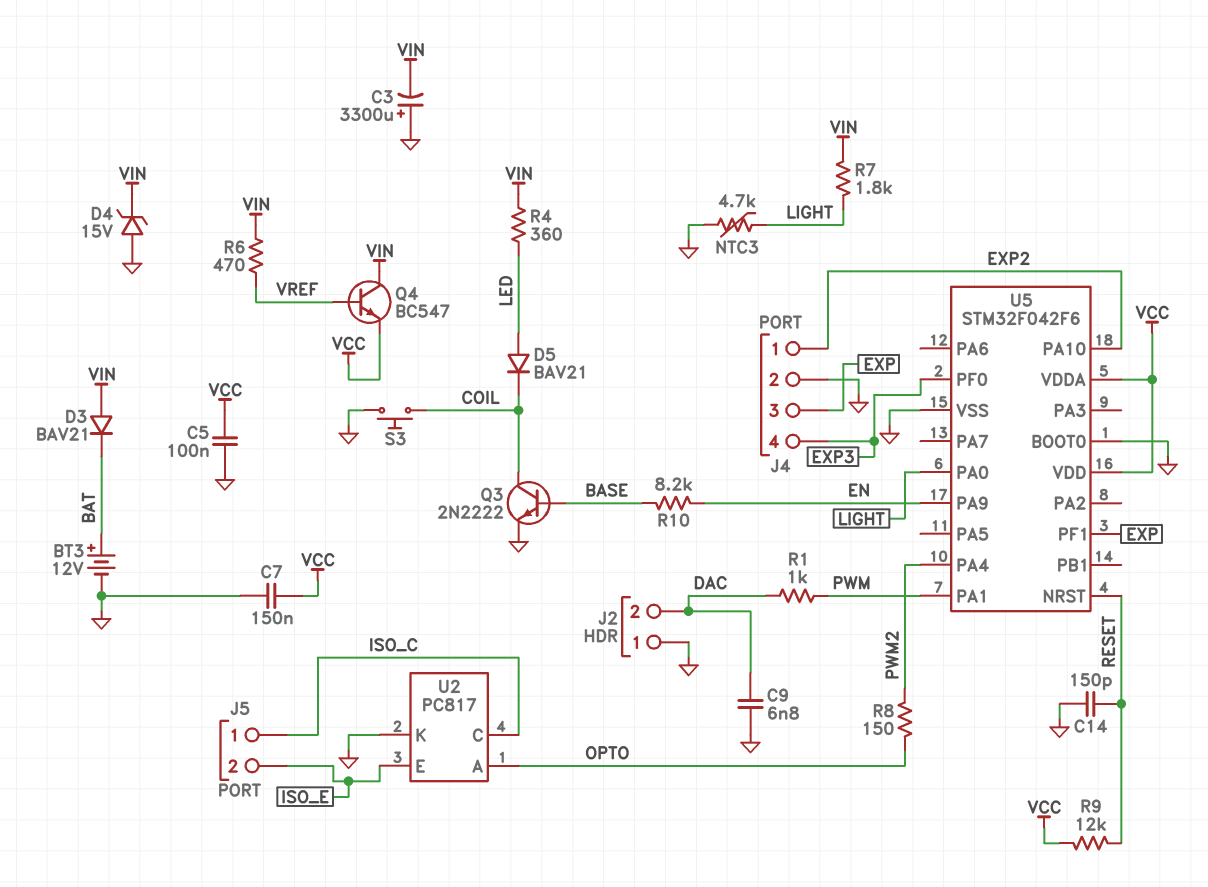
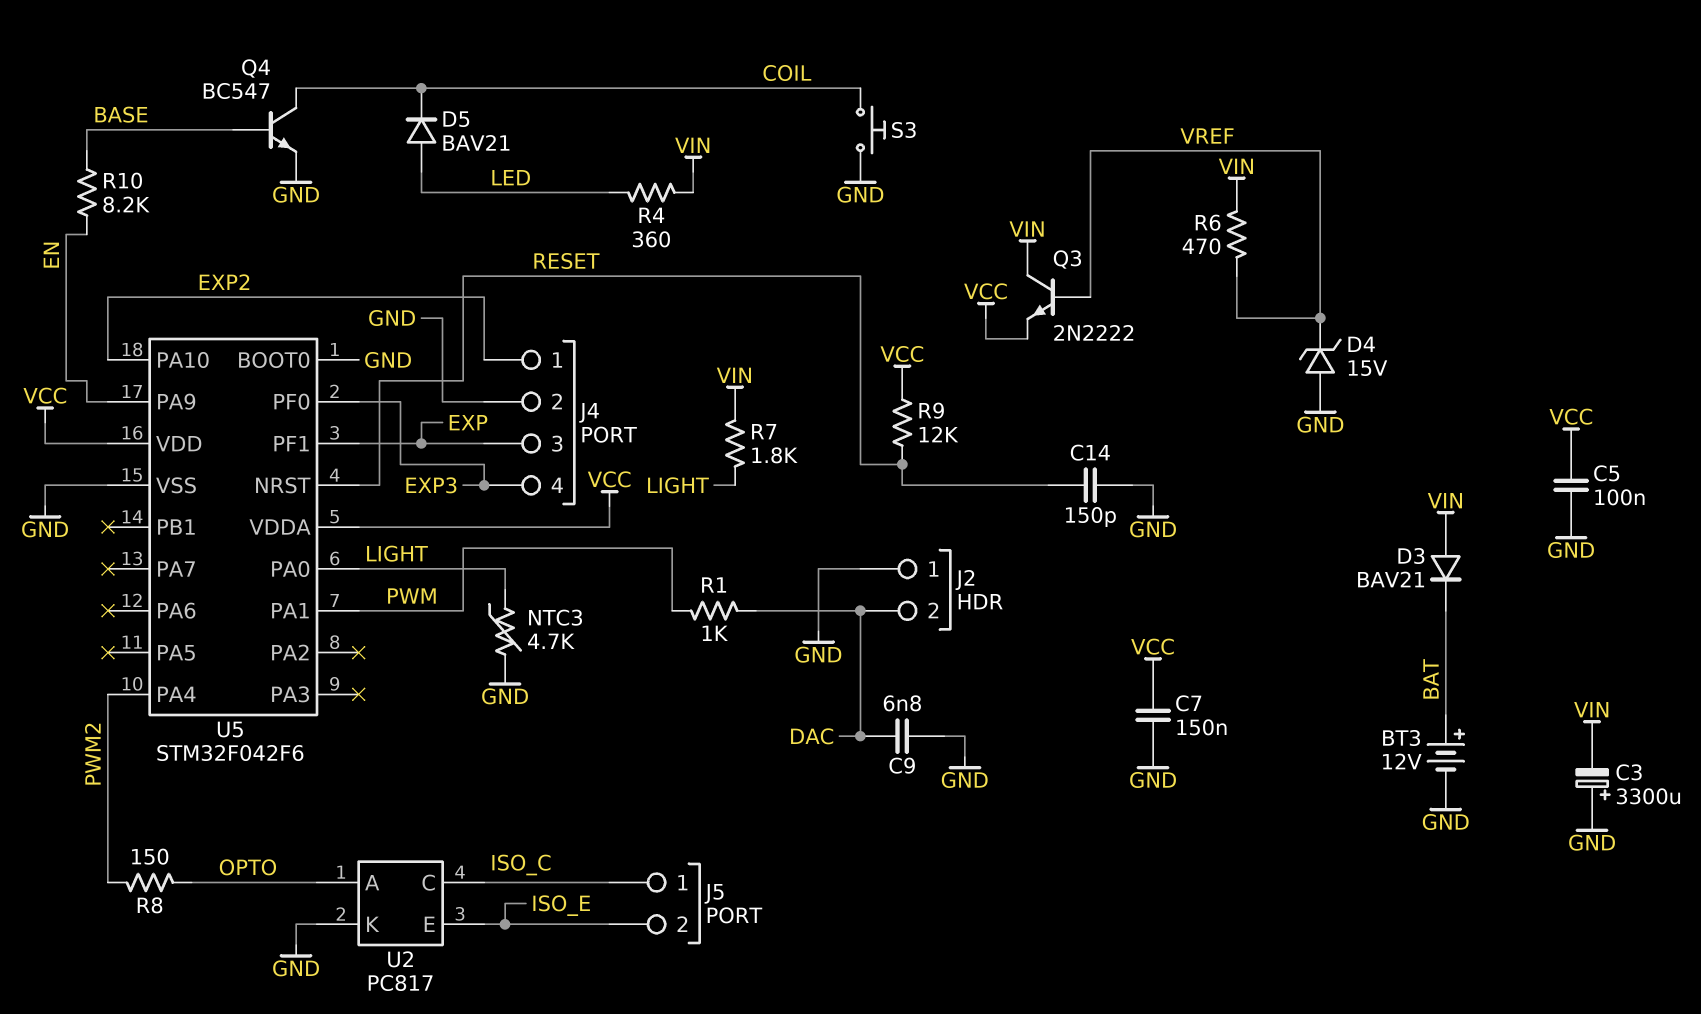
D4: zener 15V (A GND, K VIN) -> zener 15V (A GND, K VREF)
Q3: NPN 2N2222 (B BASE, C COIL, E GND) -> NPN 2N2222 (B VREF, C VIN, E VCC)
Q4: NPN BC547 (B VREF, C VIN, E VCC) -> NPN BC547 (B BASE, C COIL, E GND)

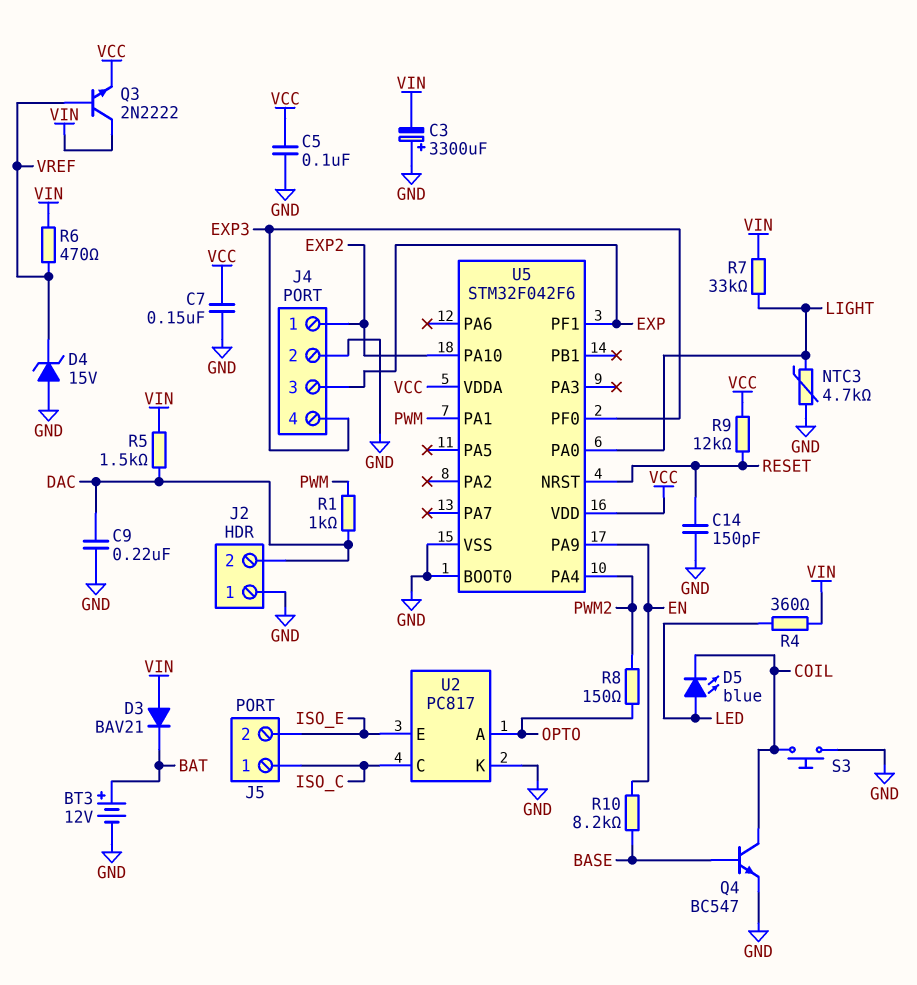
C9: 6.8nF (DAC, GND) -> 220nF (DAC, GND)
D5: diode BAV21 (A LED, K COIL) -> LED blue (A LED, K COIL)
R5: none -> 1.5k (DAC, VIN)
R7: 1.8k (LIGHT, VIN) -> 33k (LIGHT, VIN)

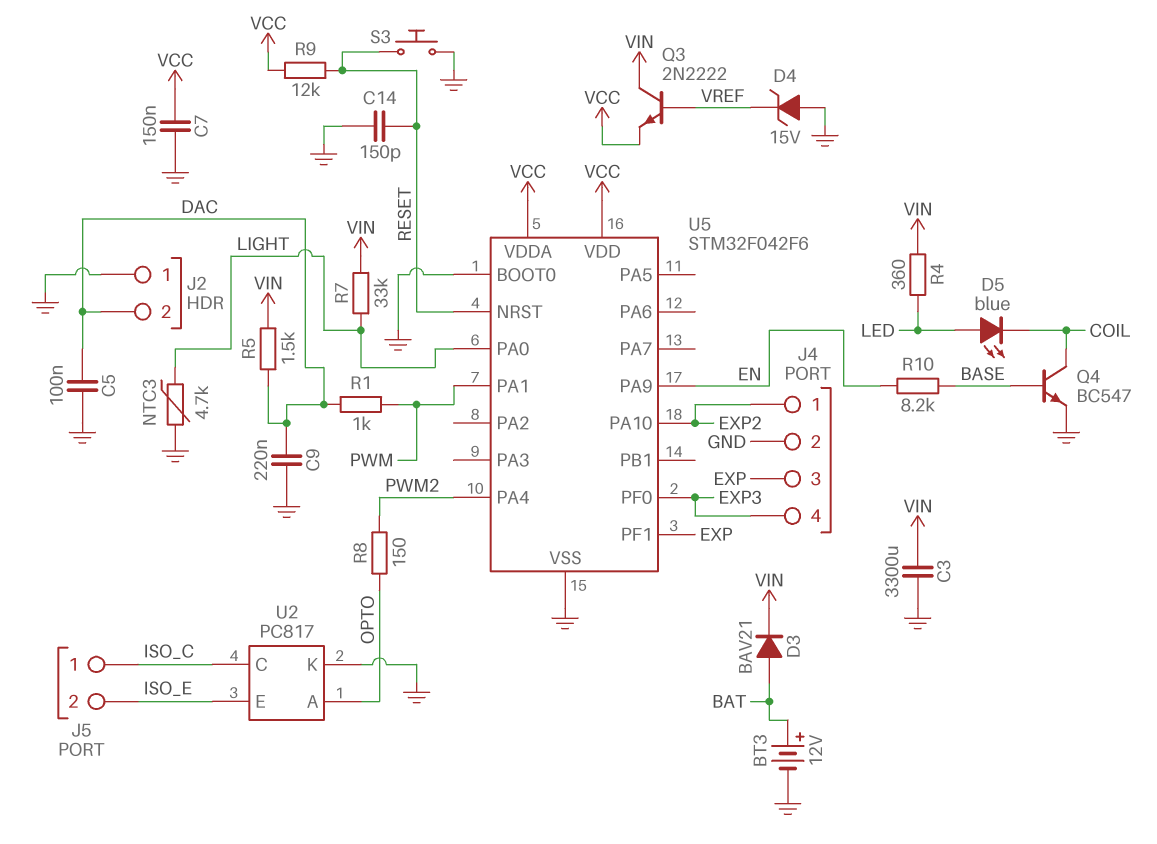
C3: 3300uF (plus GND, minus VIN) -> 3300uF (GND, VIN)
C5: 100nF (GND, VCC) -> 100nF (DAC, GND)
D3: diode BAV21 (A VIN, K BAT) -> diode BAV21 (A BAT, K VIN)
R6: 470 (VIN, VREF) -> none
S3: button (COIL, GND) -> button (GND, RESET)

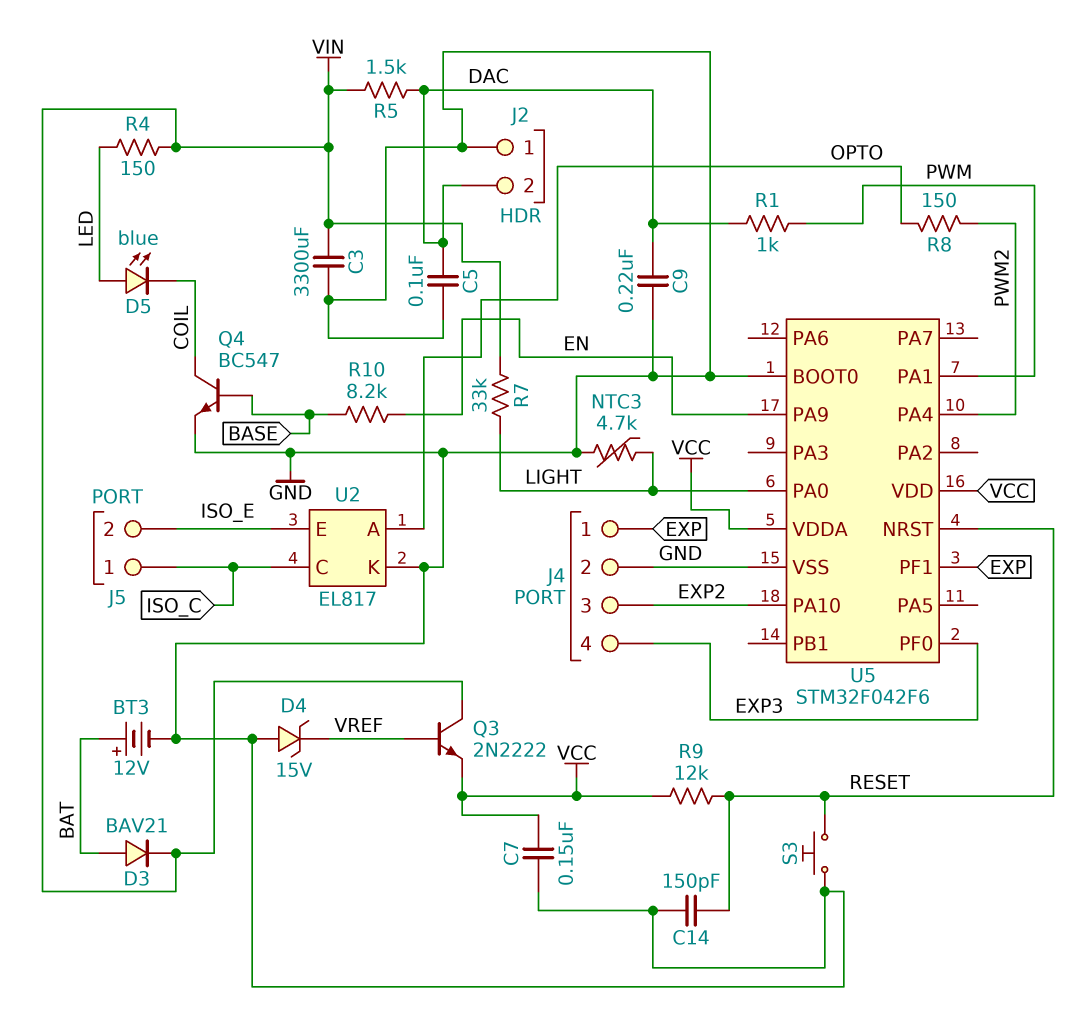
J4 pin 1: EXP2 -> EXP
J4 pin 3: EXP -> EXP2
R4: 360 (LED, VIN) -> 150 (LED, VIN)
U2: PC817 -> EL817

